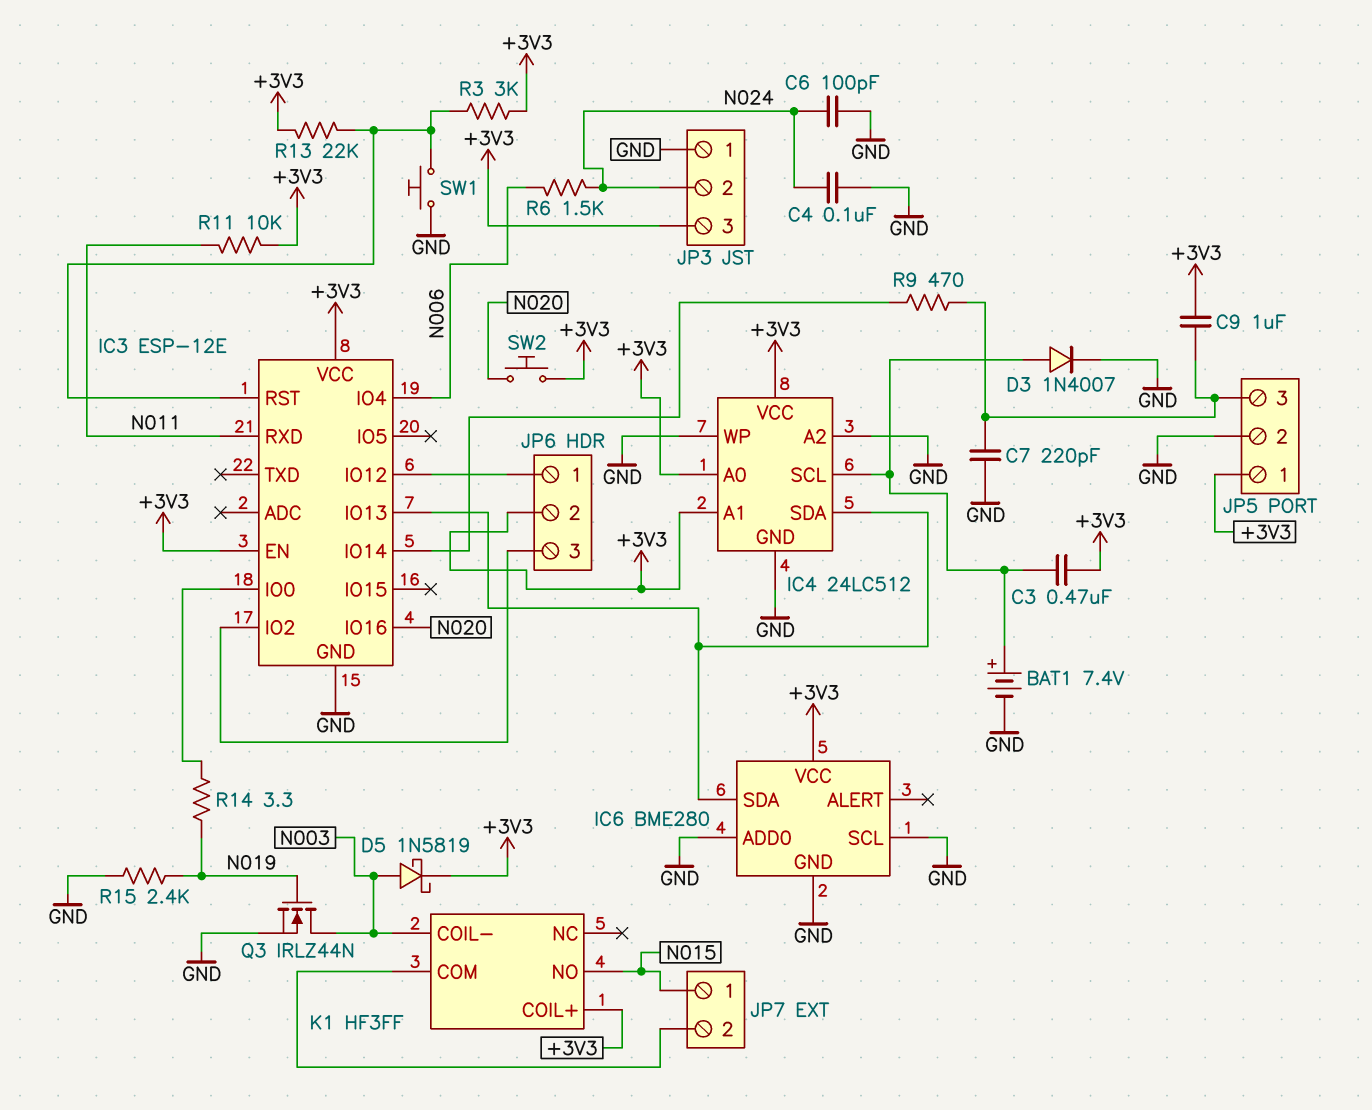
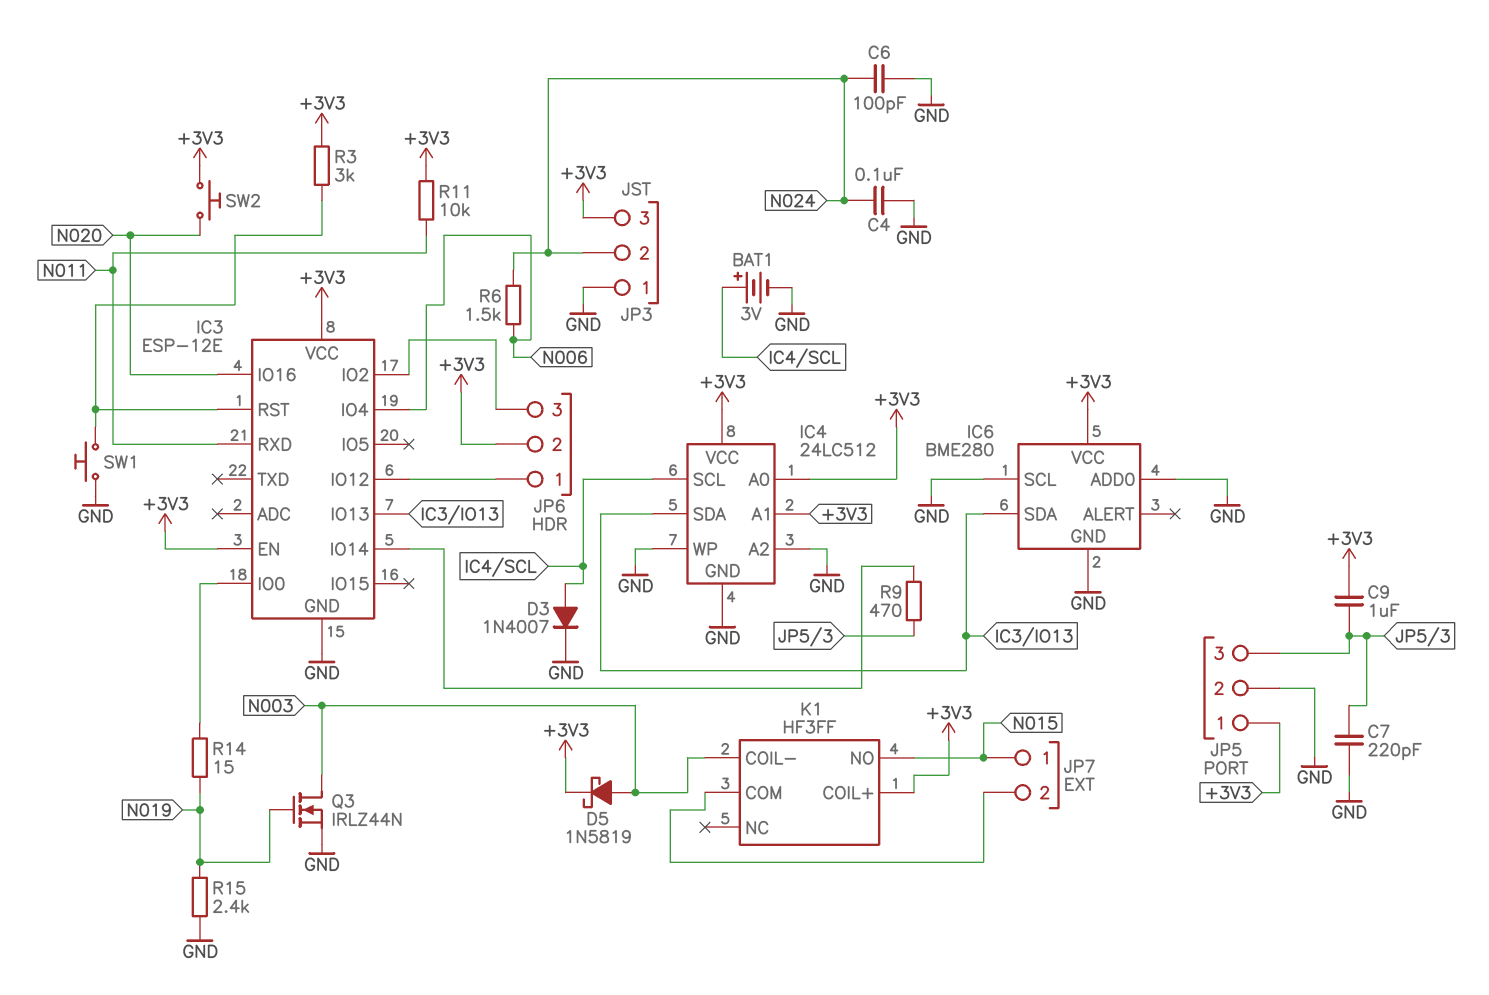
BAT1: 7.4V (plus IC4/SCL, minus GND) -> 3V (plus IC4/SCL, minus GND)
C3: 470nF (+3V3, IC4/SCL) -> none
R13: 22k (+3V3, IC3/RST) -> none
R14: 3.3 (IC3/IO0, N019) -> 15 (IC3/IO0, N019)

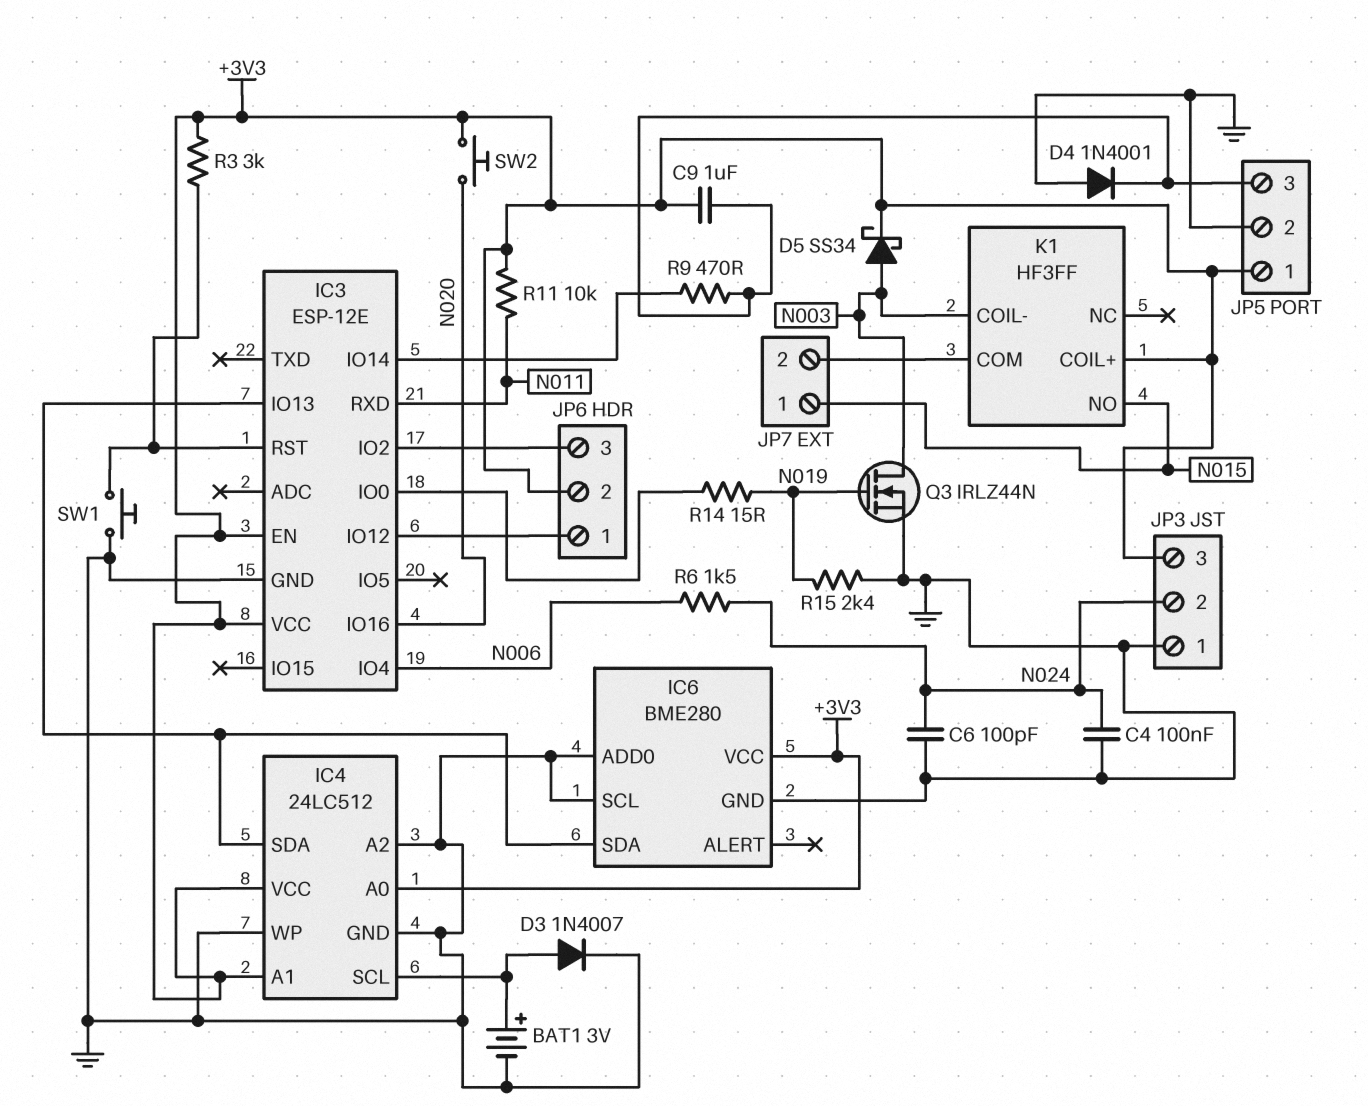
C7: 220pF (GND, JP5/3) -> none
D4: none -> diode 1N4001 (A GND, K JP5/3)
D5: schottky 1N5819 (A N003, K +3V3) -> schottky SS34 (A N003, K +3V3)

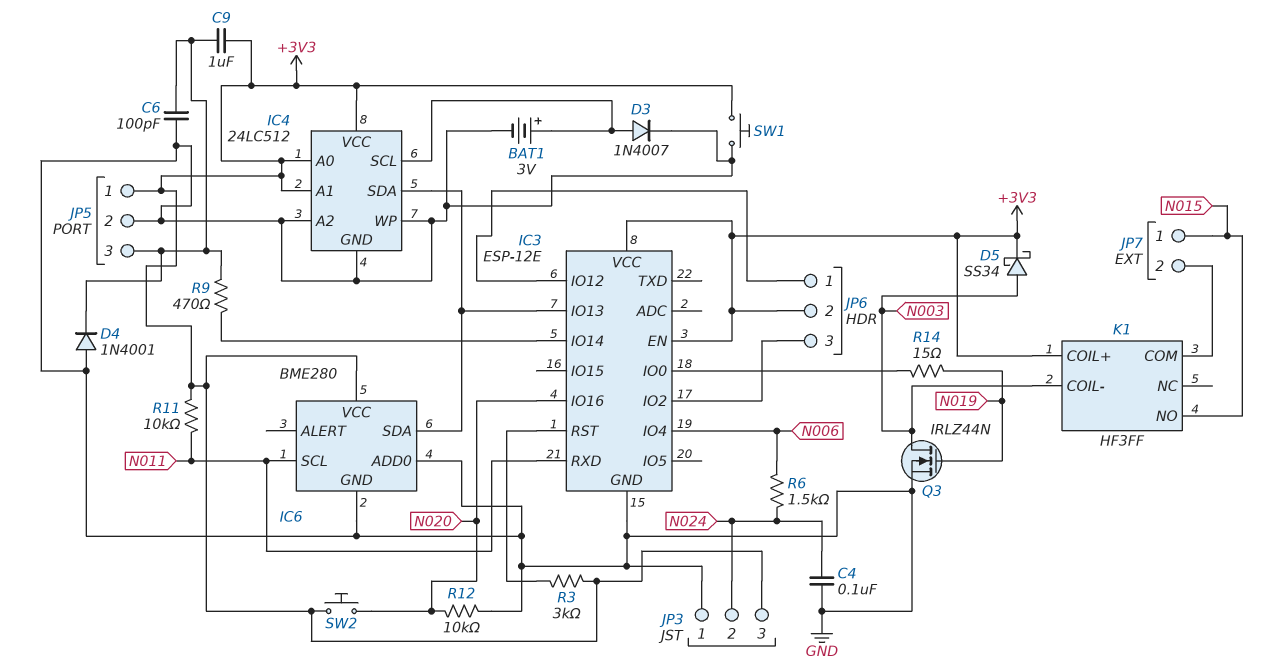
C6: 100pF (GND, N024) -> 100pF (GND, JP5/3)
IC6 pin SCL: GND -> N011
R12: none -> 10k (GND, N020)
R15: 2.4k (GND, N019) -> none
SW1: button (GND, IC3/RST) -> button (+3V3, GND)

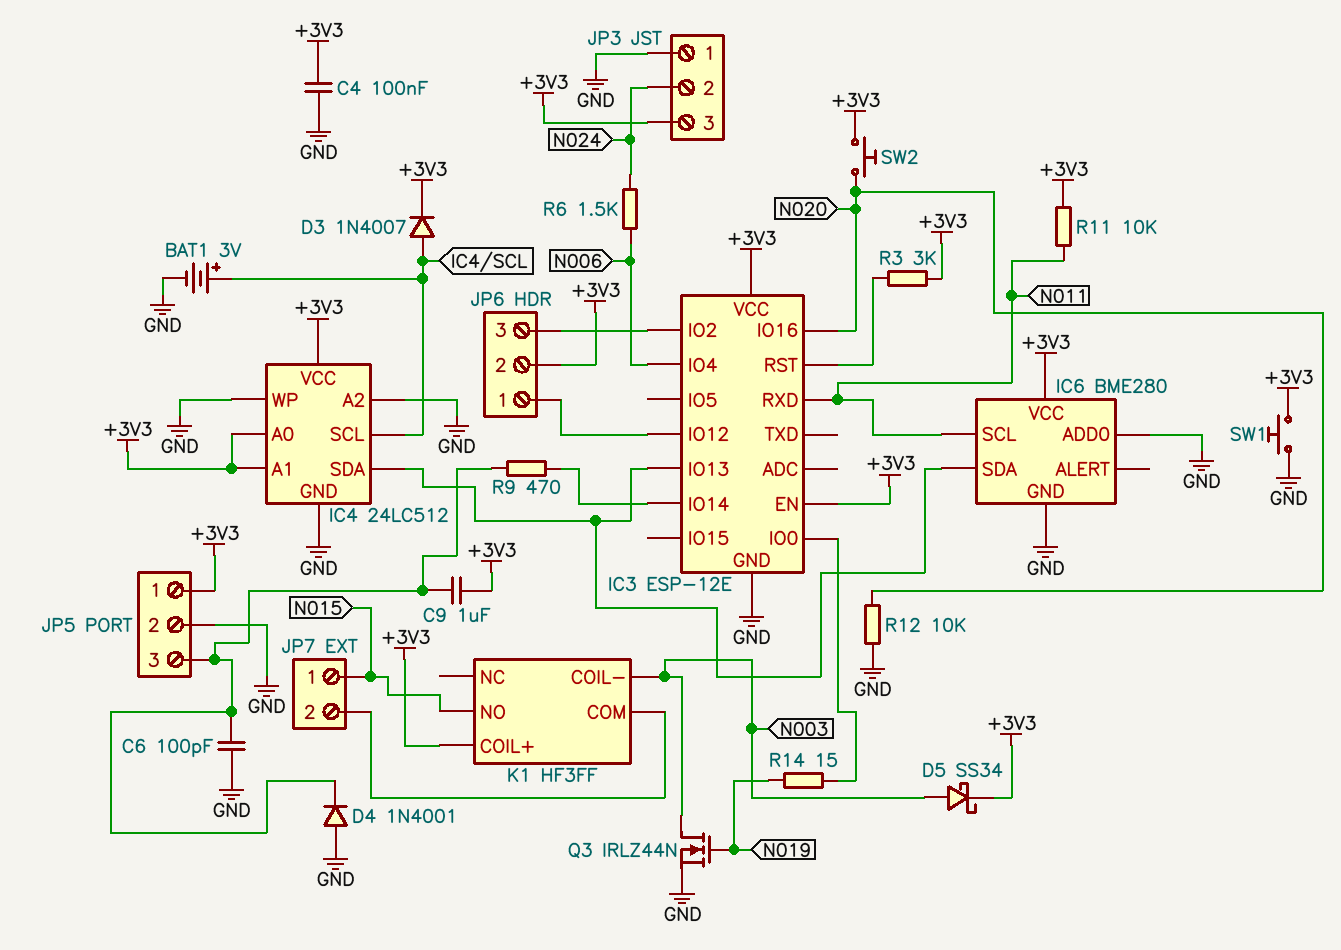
C4: 100nF (GND, N024) -> 100nF (+3V3, GND)
D3: diode 1N4007 (A IC4/SCL, K GND) -> diode 1N4007 (A IC4/SCL, K +3V3)

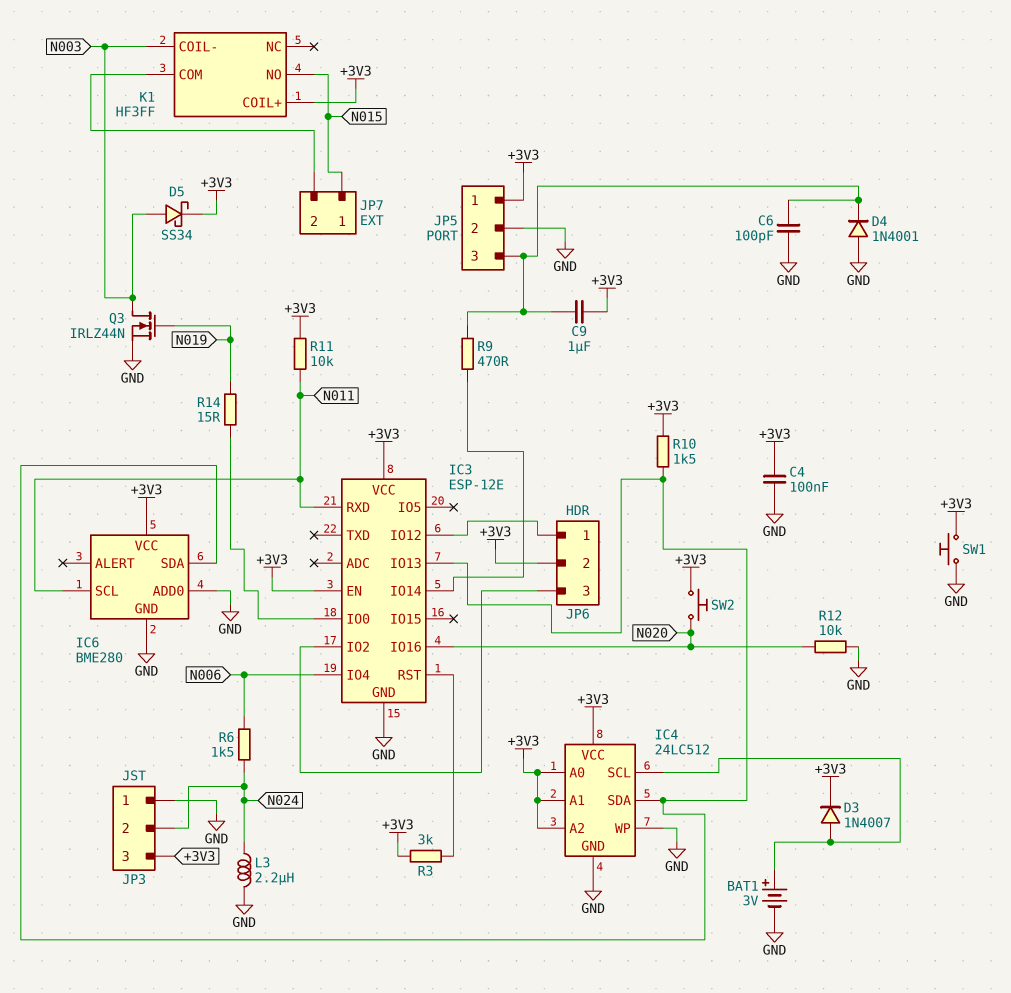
IC4 pin A2: GND -> +3V3
L3: none -> 2.2uH (GND, N024)
R10: none -> 1.5k (+3V3, IC3/IO13)

